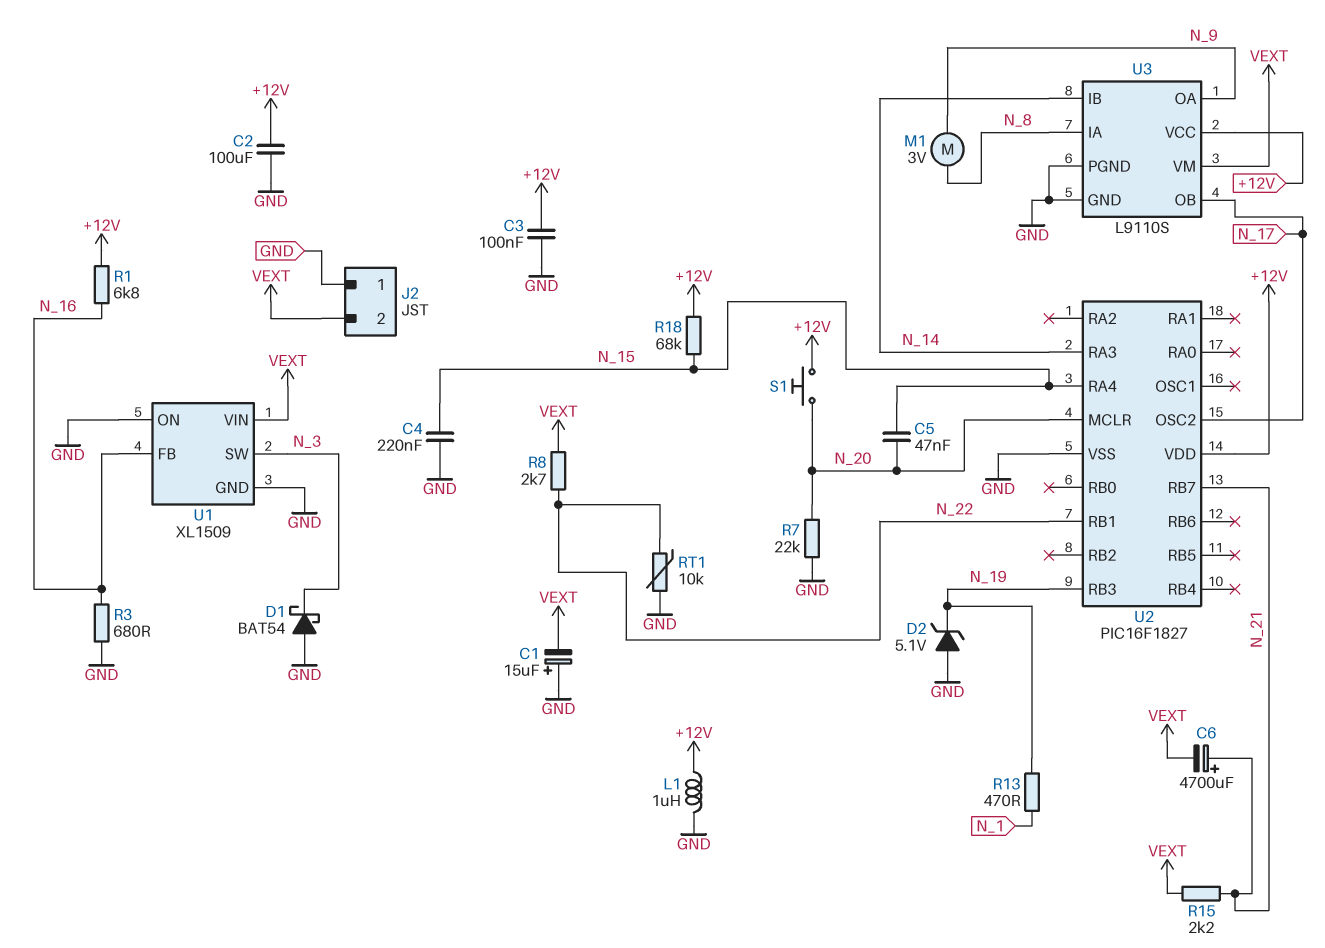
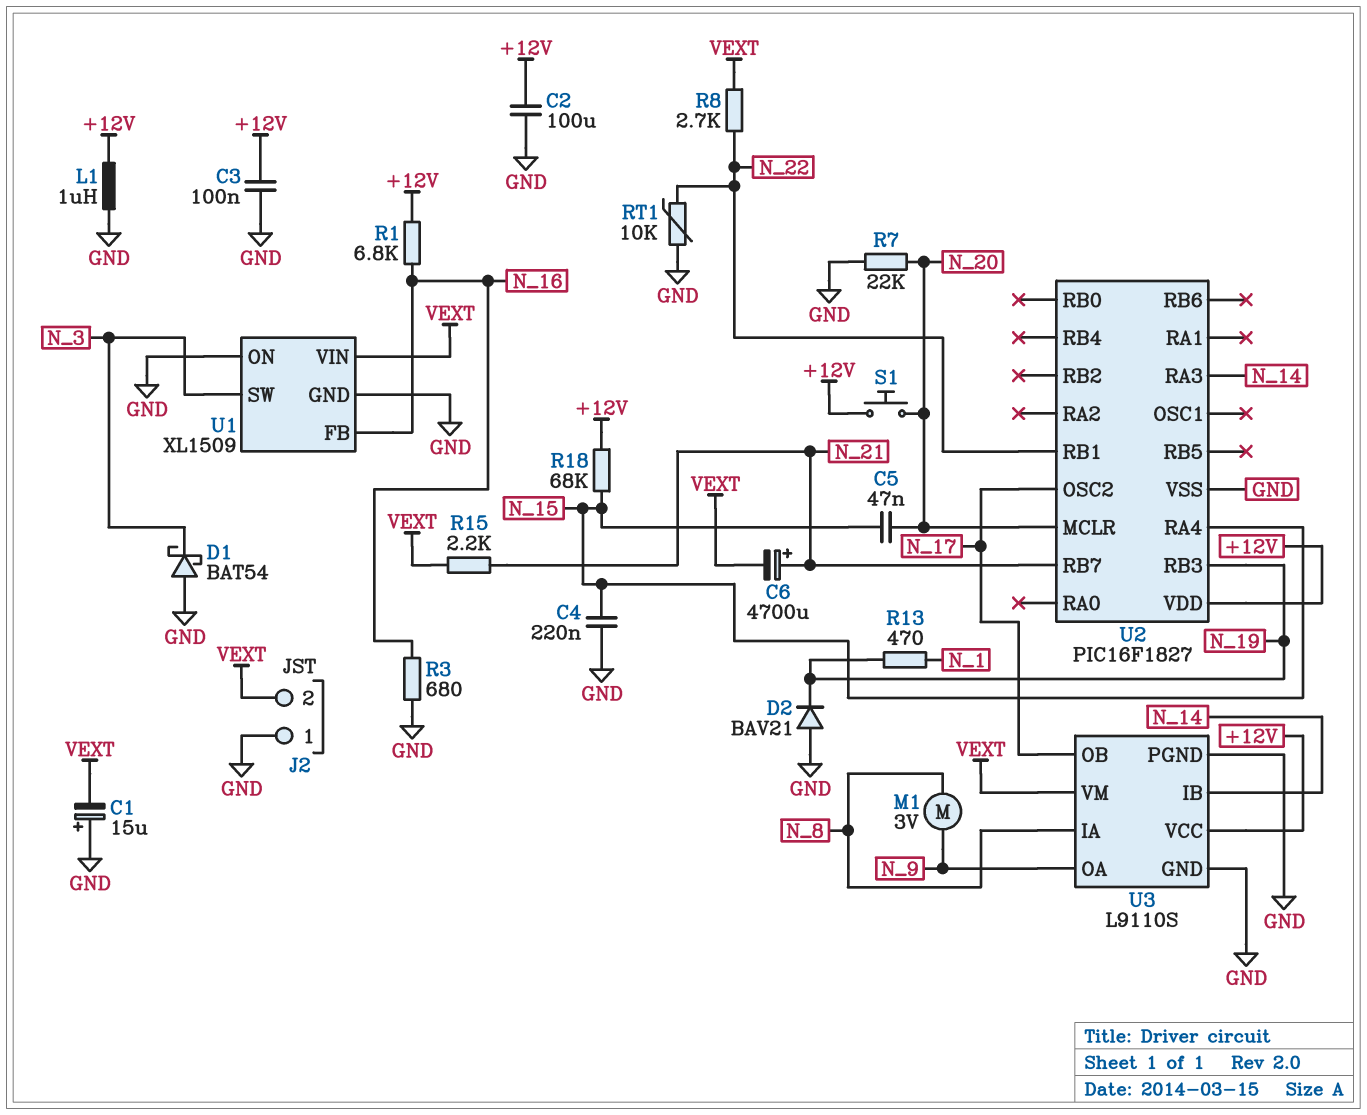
D2: zener 5.1V (A GND, K N_19) -> diode BAV21 (A GND, K N_19)

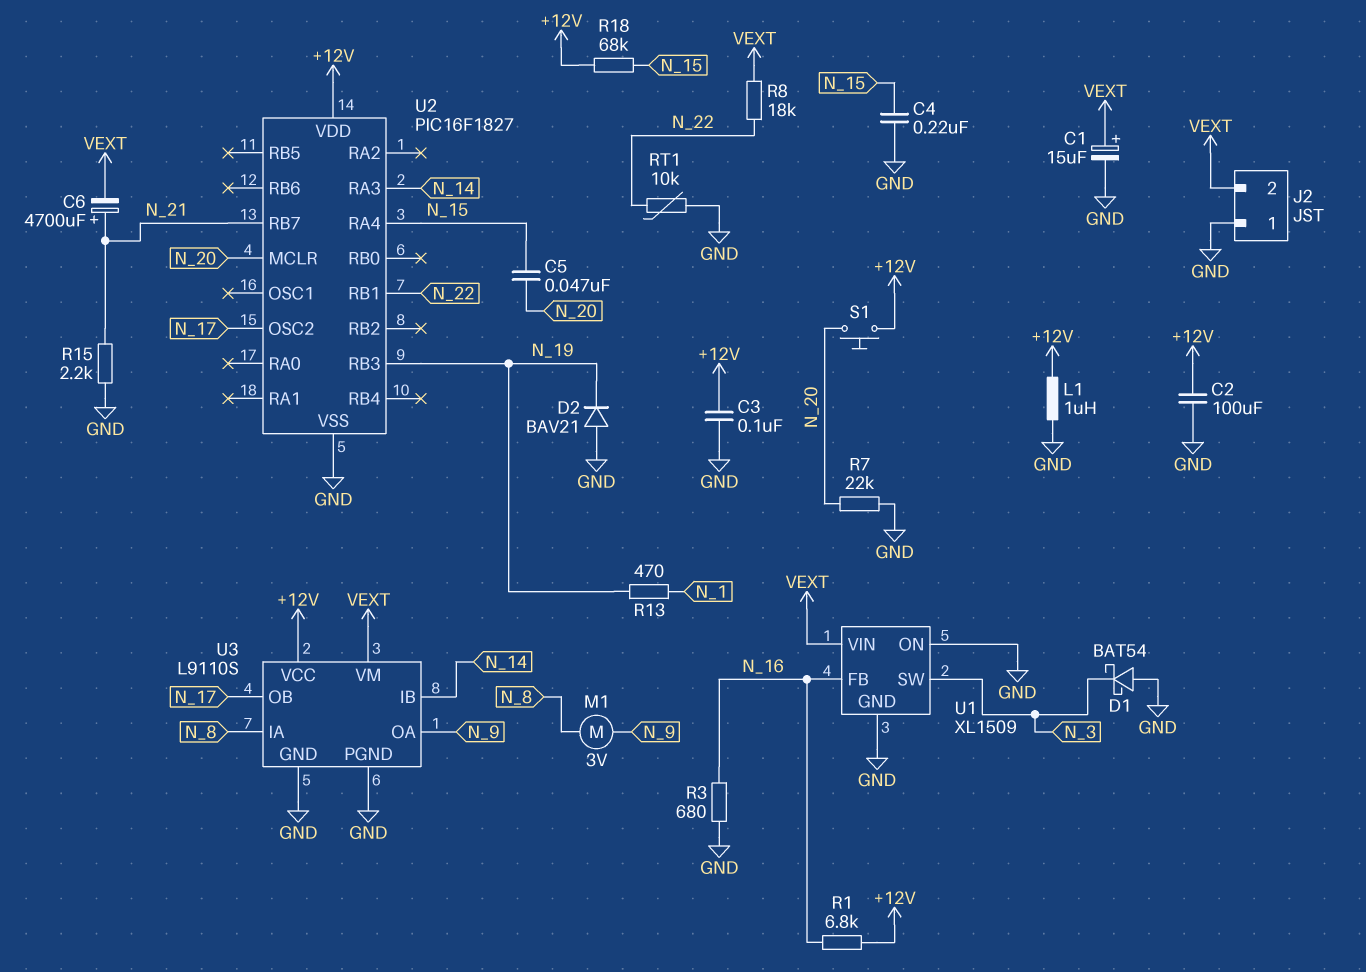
C1: 15uF (plus GND, minus VEXT) -> 15uF (plus VEXT, minus GND)
R8: 2.7k (N_22, VEXT) -> 18k (N_22, VEXT)
R15: 2.2k (N_21, VEXT) -> 2.2k (GND, N_21)

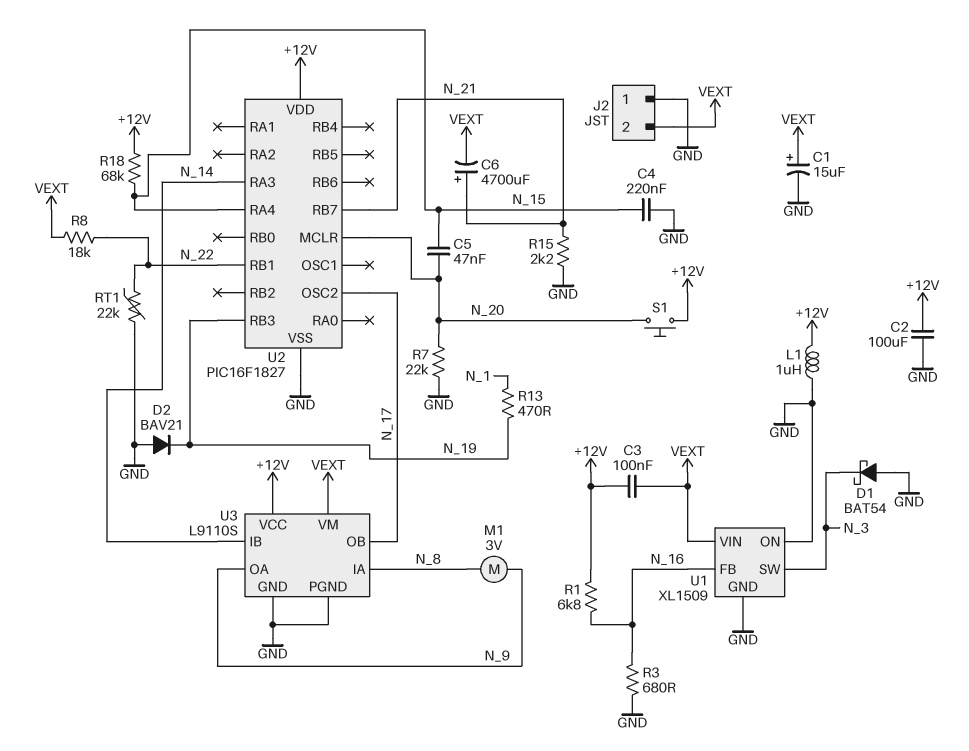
C3: 100nF (+12V, GND) -> 100nF (+12V, VEXT)
RT1: 10k (GND, N_22) -> 22k (GND, N_22)

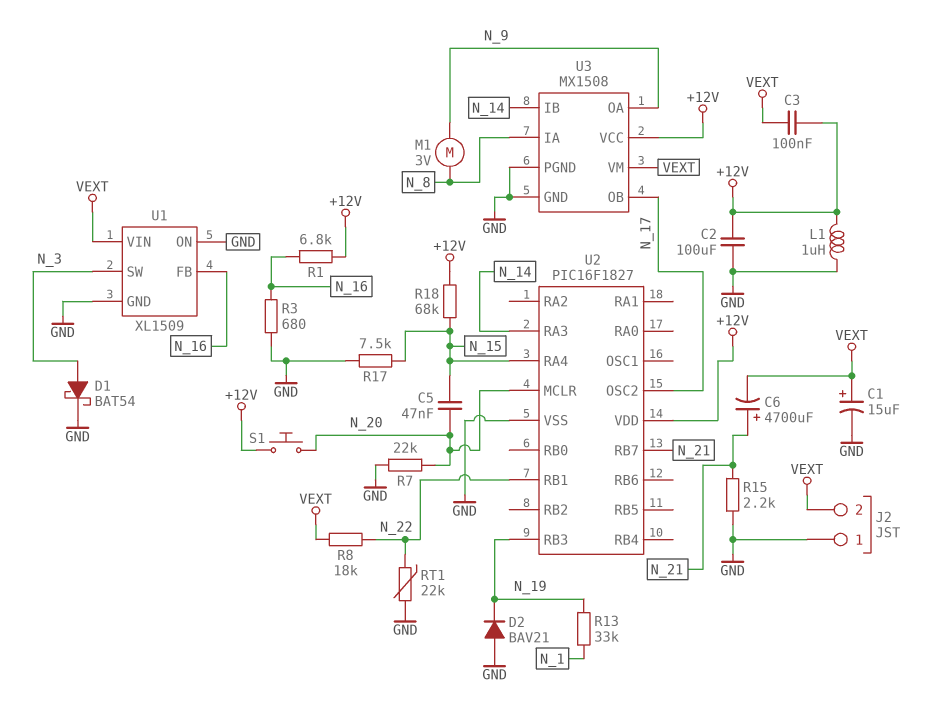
C4: 220nF (GND, N_15) -> none
D1: schottky BAT54 (A GND, K N_3) -> schottky BAT54 (A N_3, K GND)
R13: 470 (N_1, N_19) -> 33k (N_1, N_19)
R17: none -> 7.5k (GND, N_15)
U3: L9110S -> MX1508

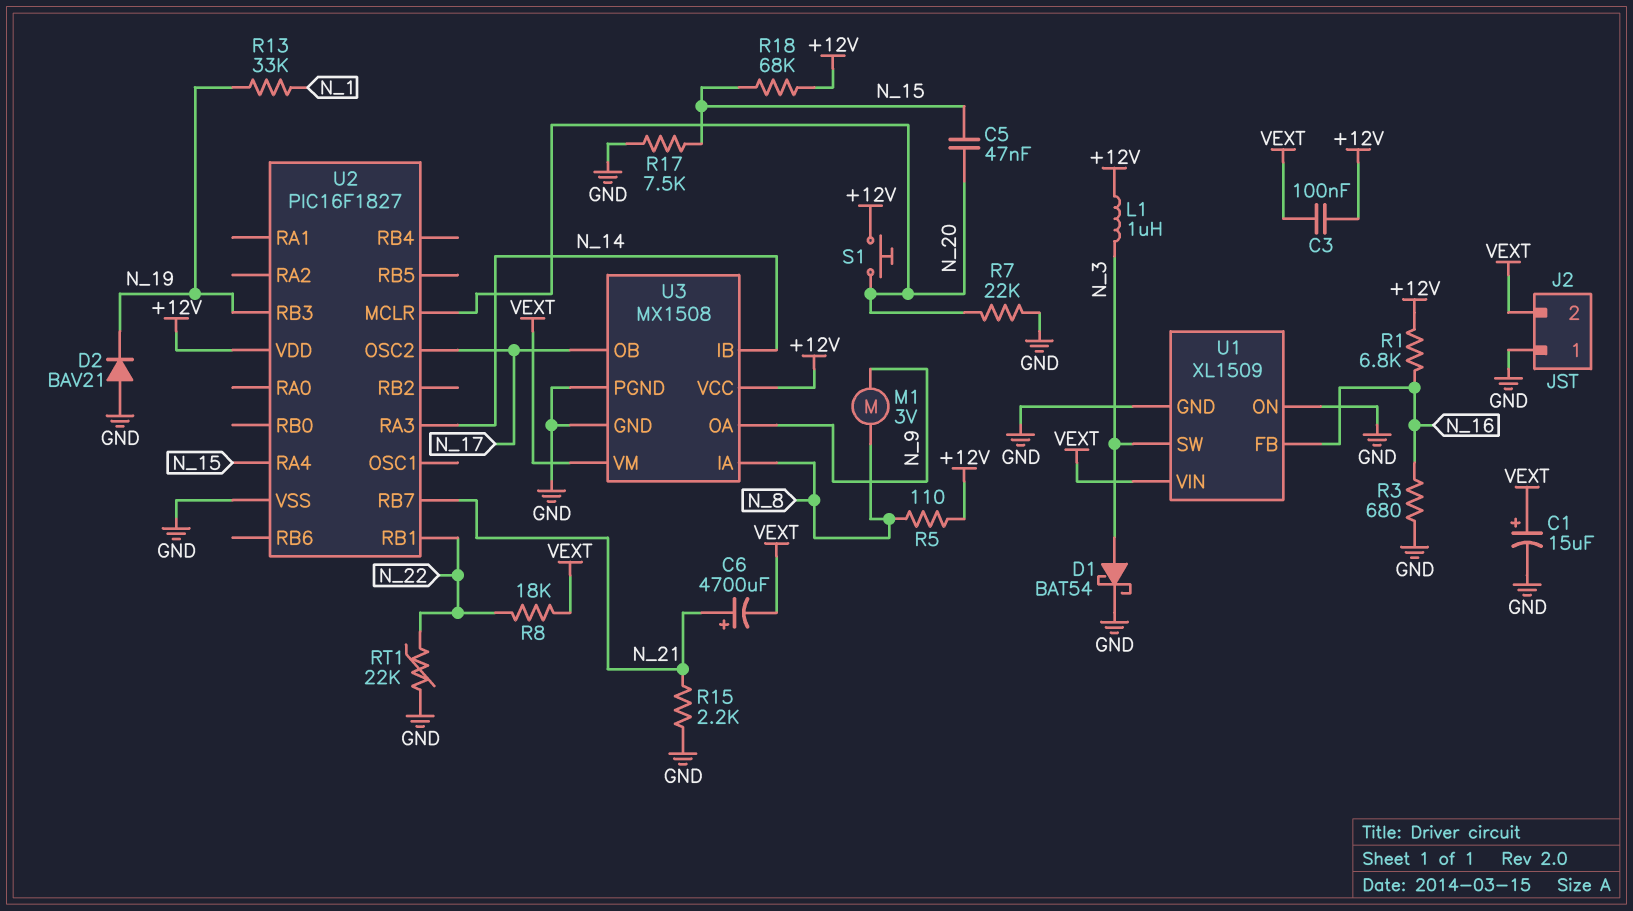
C2: 100uF (+12V, GND) -> none
L1: 1uH (+12V, GND) -> 1uH (+12V, N_3)
R5: none -> 110 (+12V, N_8)

